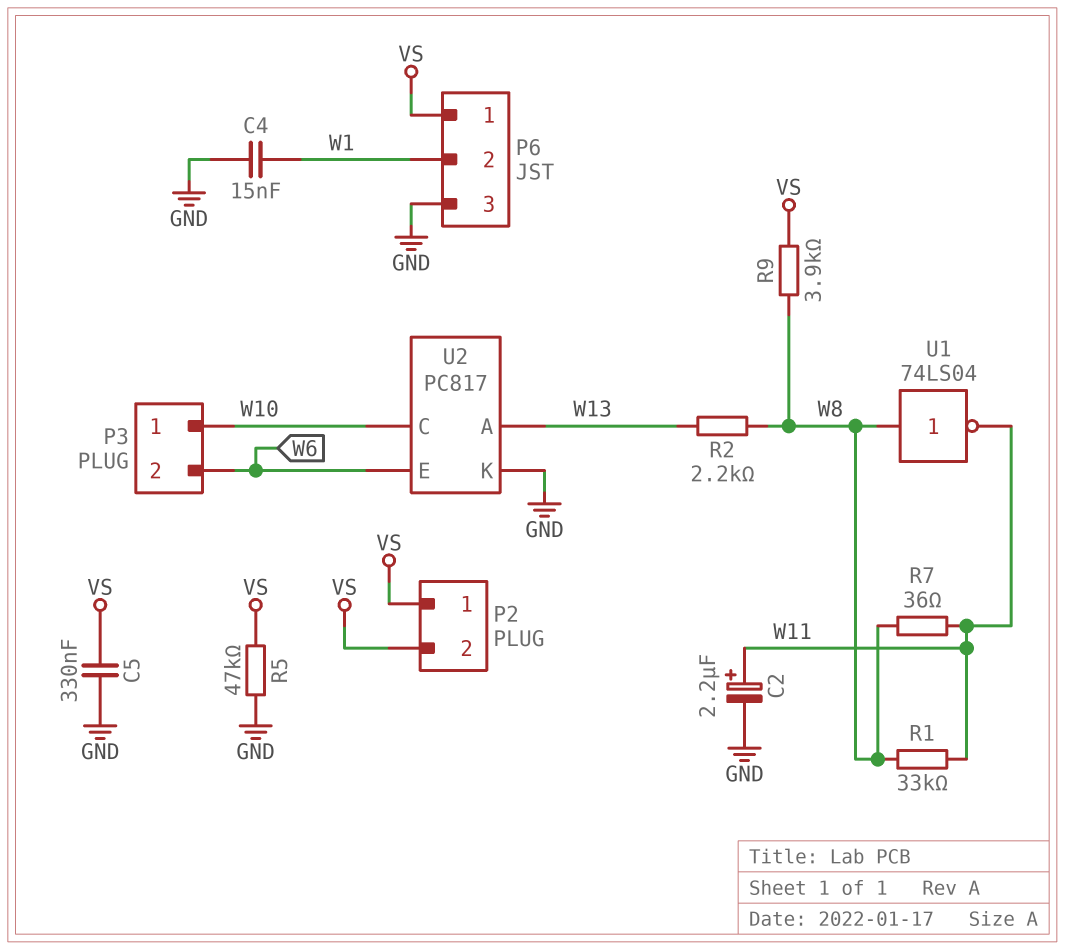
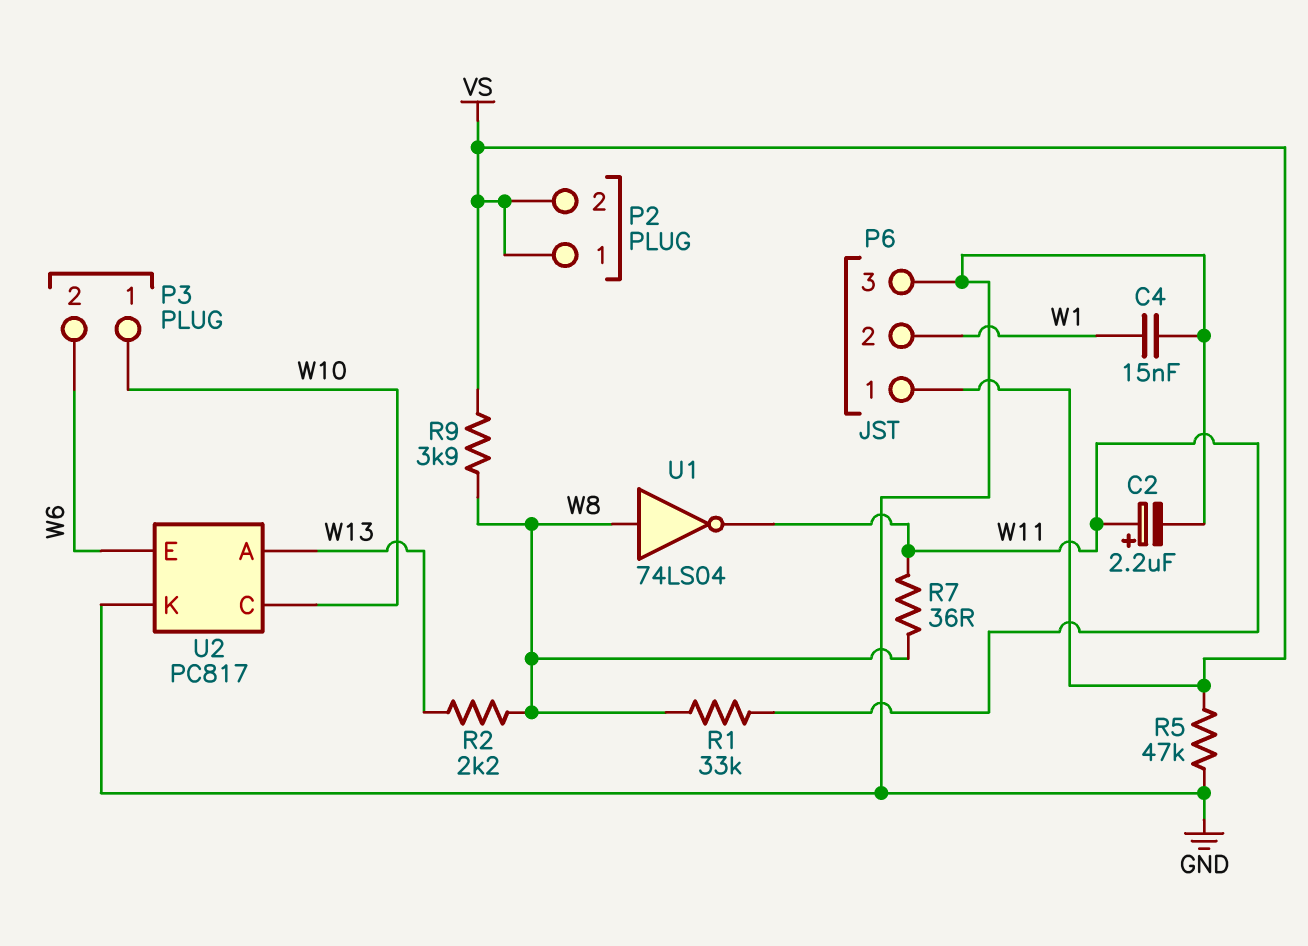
C5: 330nF (GND, VS) -> none

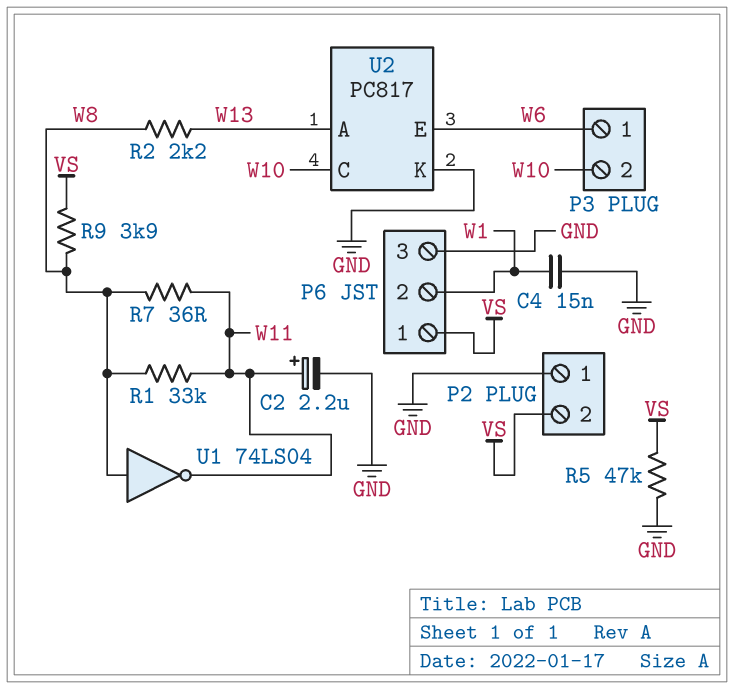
P2 pin 1: VS -> GND
P3 pin 1: W10 -> W6
P3 pin 2: W6 -> W10

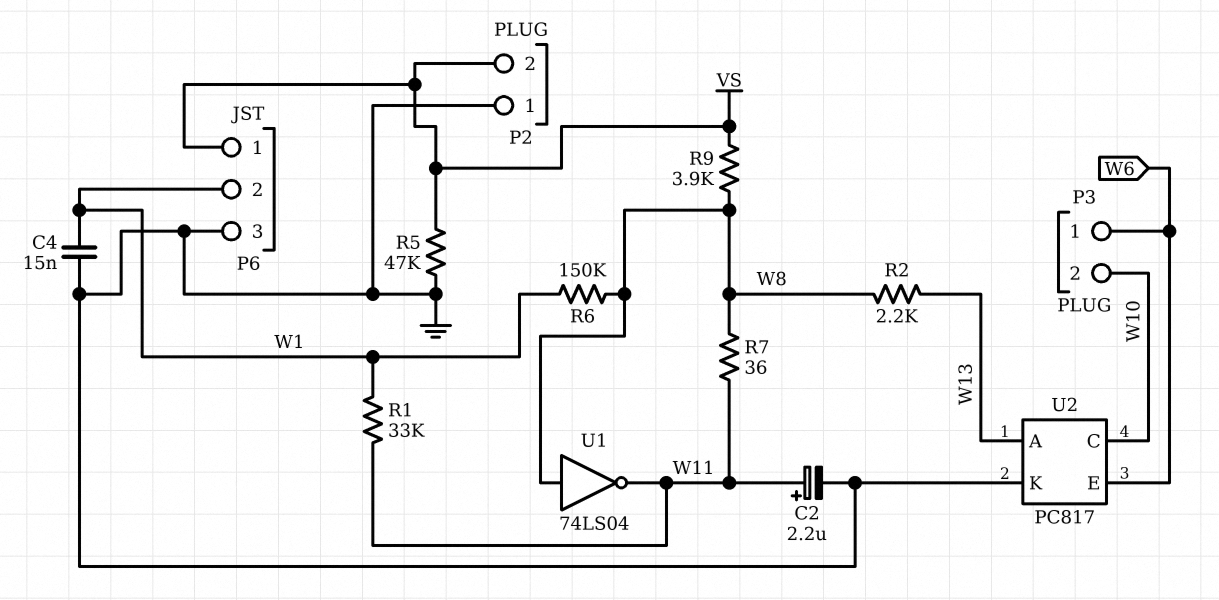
R1: 33k (W8, W11) -> 33k (W1, W11)
R6: none -> 150k (W1, W8)

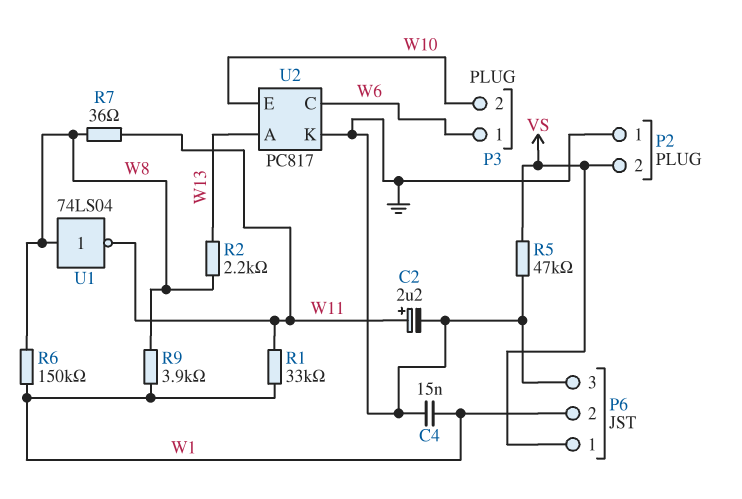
R9: 3.9k (VS, W8) -> 3.9k (W1, W8)
U2 pin C: W10 -> W6
U2 pin E: W6 -> W10

